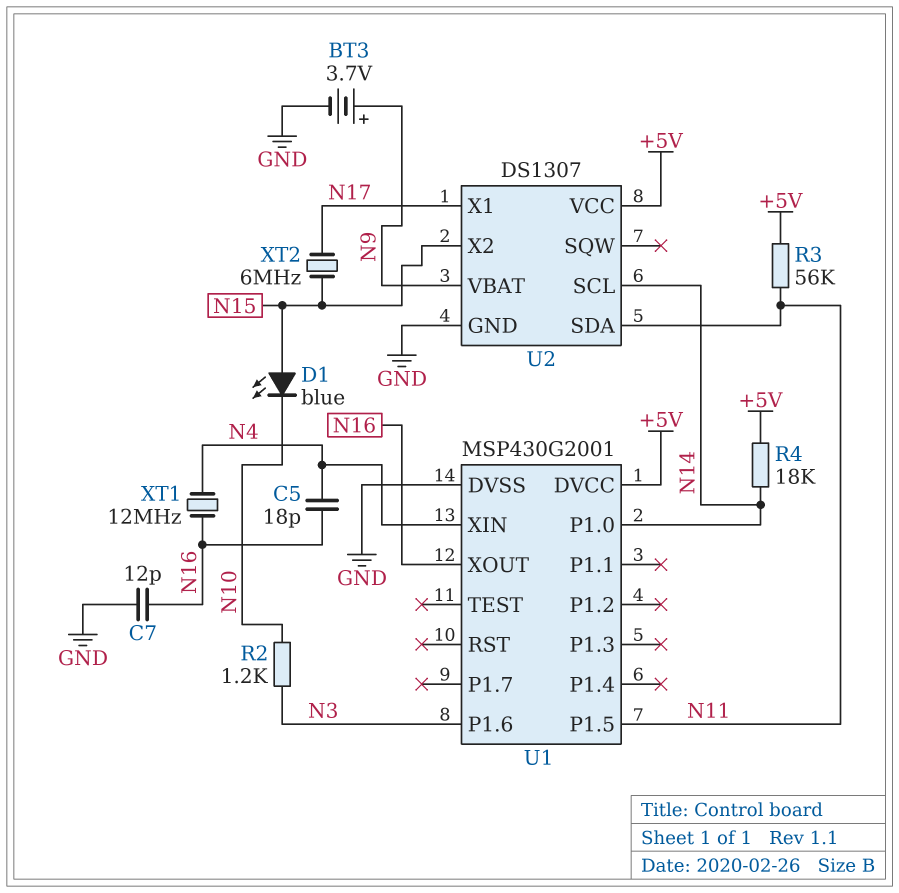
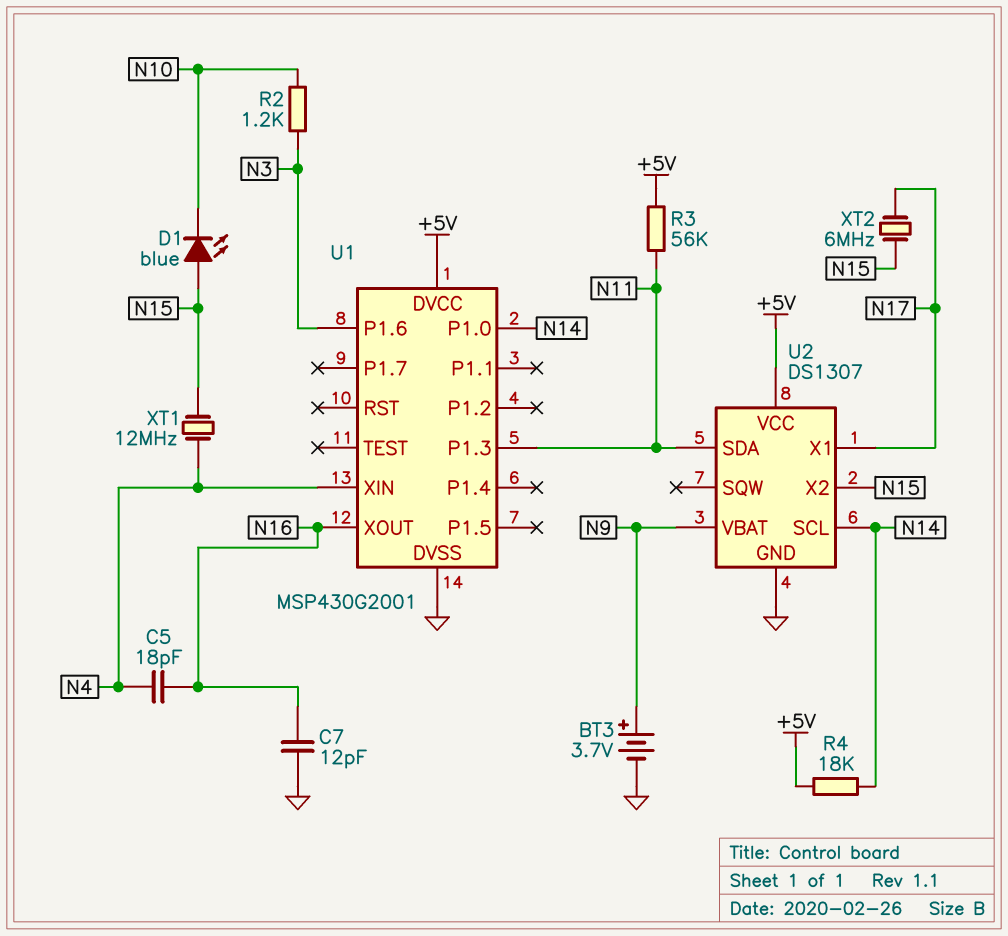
U1 pin P1.3: none -> N11
U1 pin P1.5: N11 -> none
XT1: 12MHz (N4, N16) -> 12MHz (N4, N15)

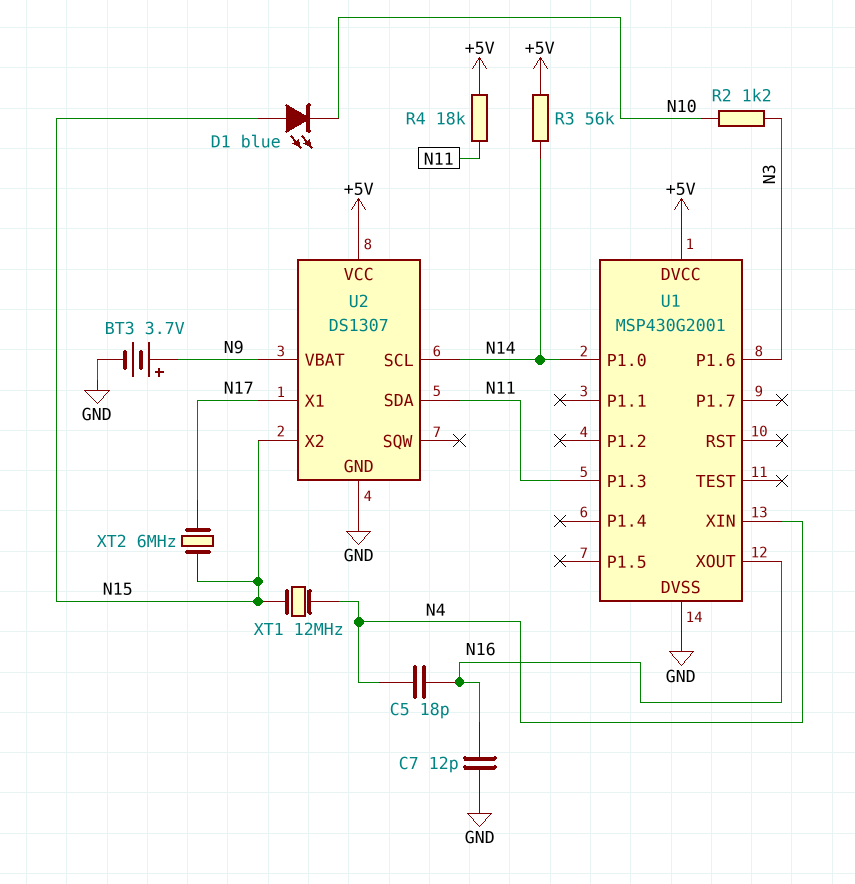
R3: 56k (+5V, N11) -> 56k (+5V, N14)
R4: 18k (+5V, N14) -> 18k (+5V, N11)

